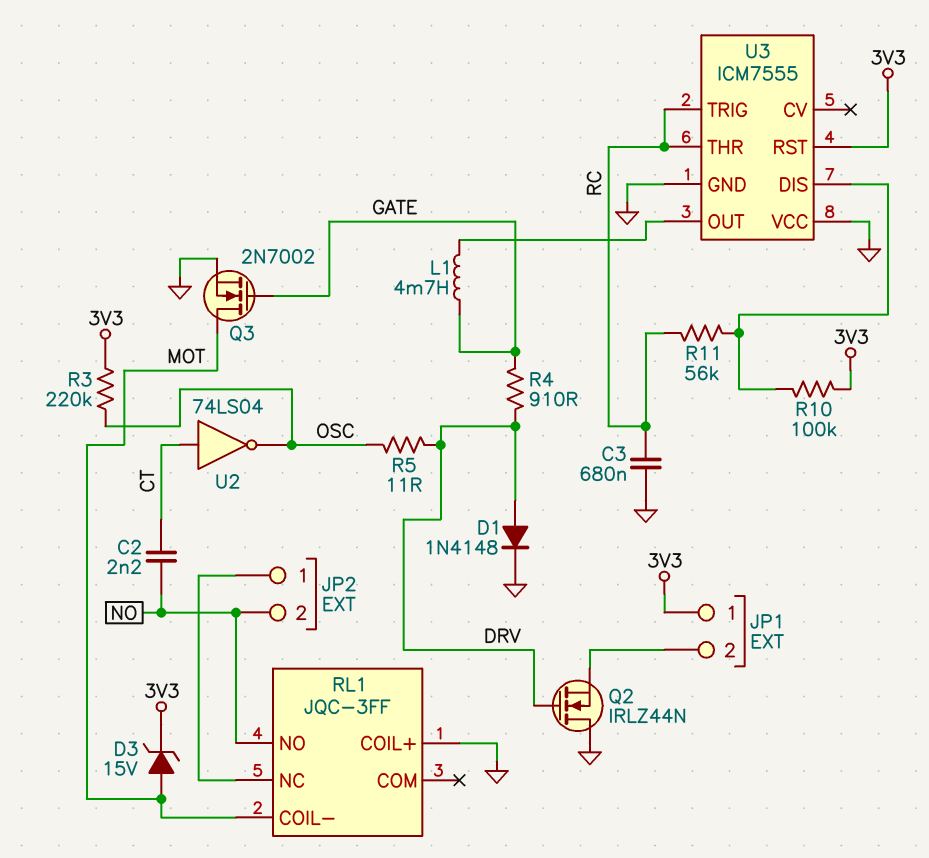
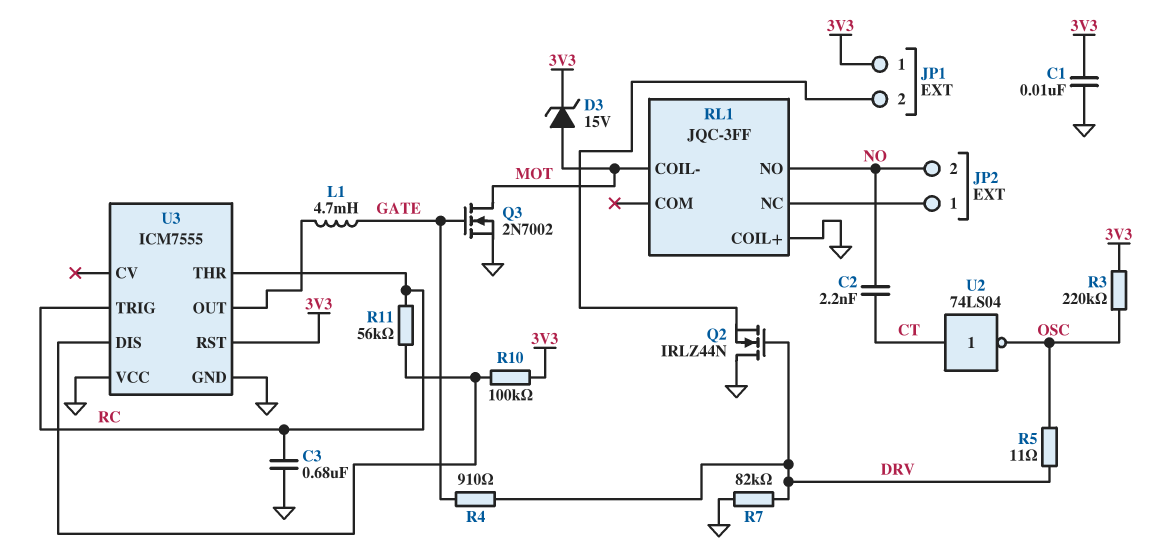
C1: none -> 10nF (3V3, GND)
D1: diode 1N4148 (A DRV, K GND) -> none
R7: none -> 82k (DRV, GND)

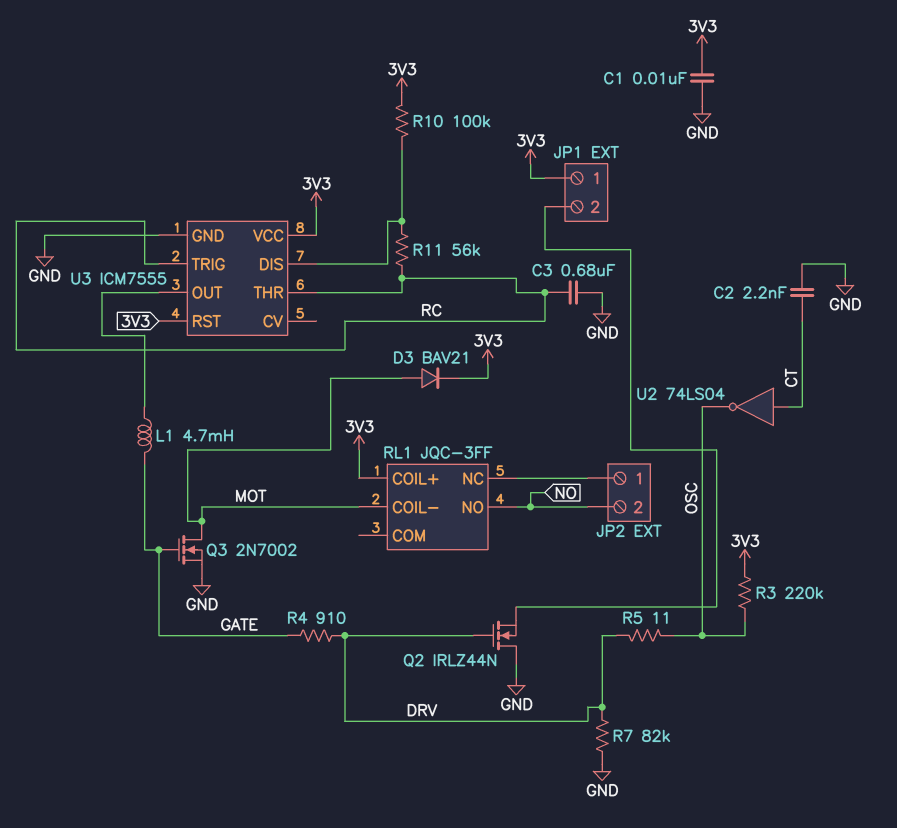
C2: 2.2nF (CT, NO) -> 2.2nF (CT, GND)
D3: zener 15V (A MOT, K 3V3) -> diode BAV21 (A MOT, K 3V3)
RL1 pin COIL+: GND -> 3V3
U3 pin VCC: GND -> 3V3

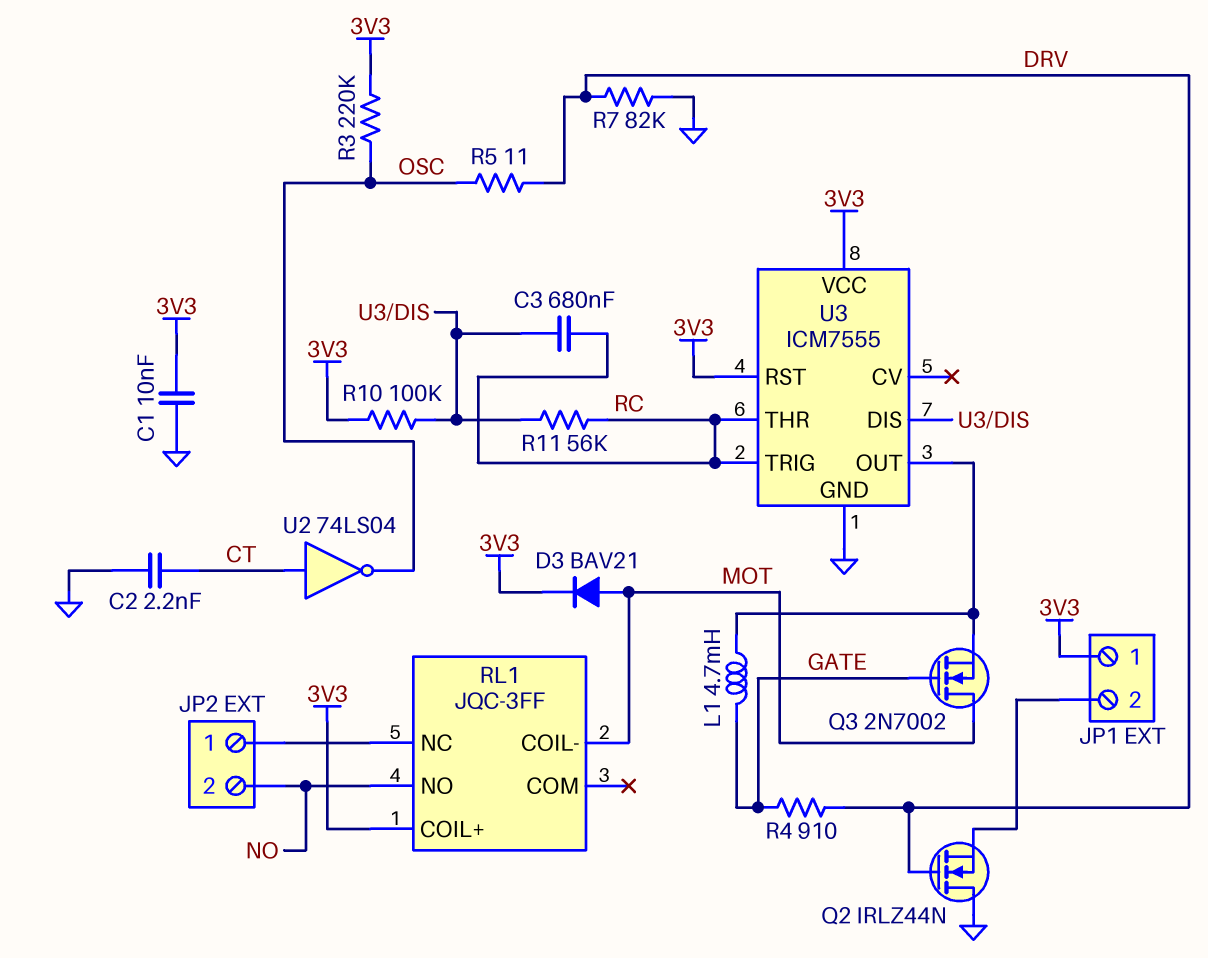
C3: 680nF (GND, RC) -> 680nF (RC, U3/DIS)
Q3: NMOS 2N7002 (G GATE, D MOT, S GND) -> NMOS 2N7002 (G GATE, D MOT, S U3/OUT)

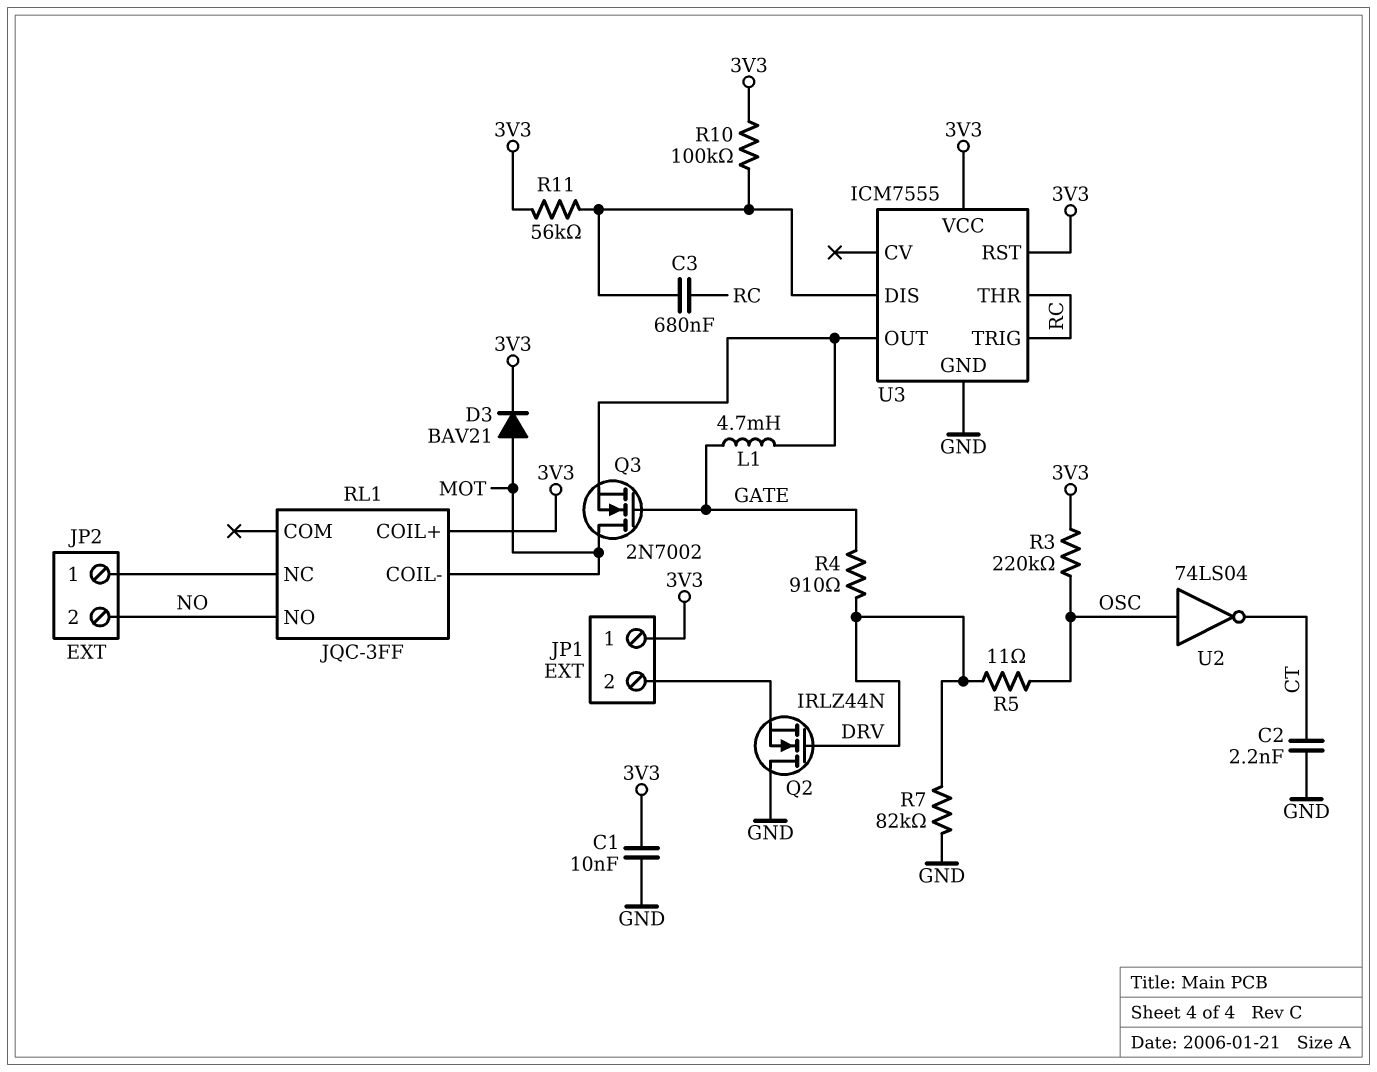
R11: 56k (RC, U3/DIS) -> 56k (3V3, U3/DIS)
U2: NOT 74LS04 (in CT, out OSC) -> NOT 74LS04 (in OSC, out CT)

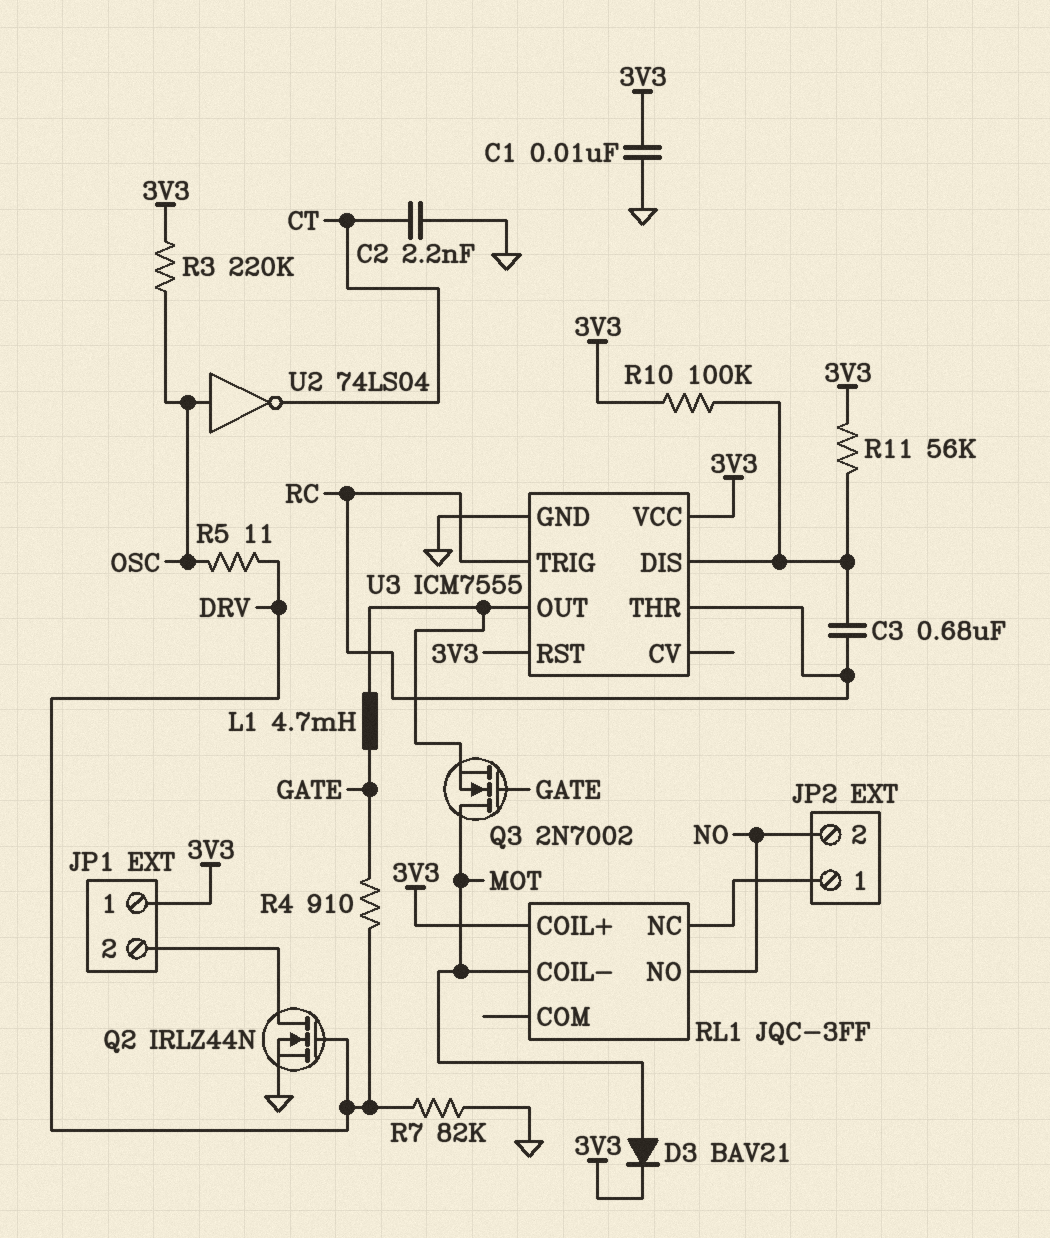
Q2: NMOS IRLZ44N (G DRV, D GND, S JP1/2) -> NMOS IRLZ44N (G DRV, D JP1/2, S GND)

